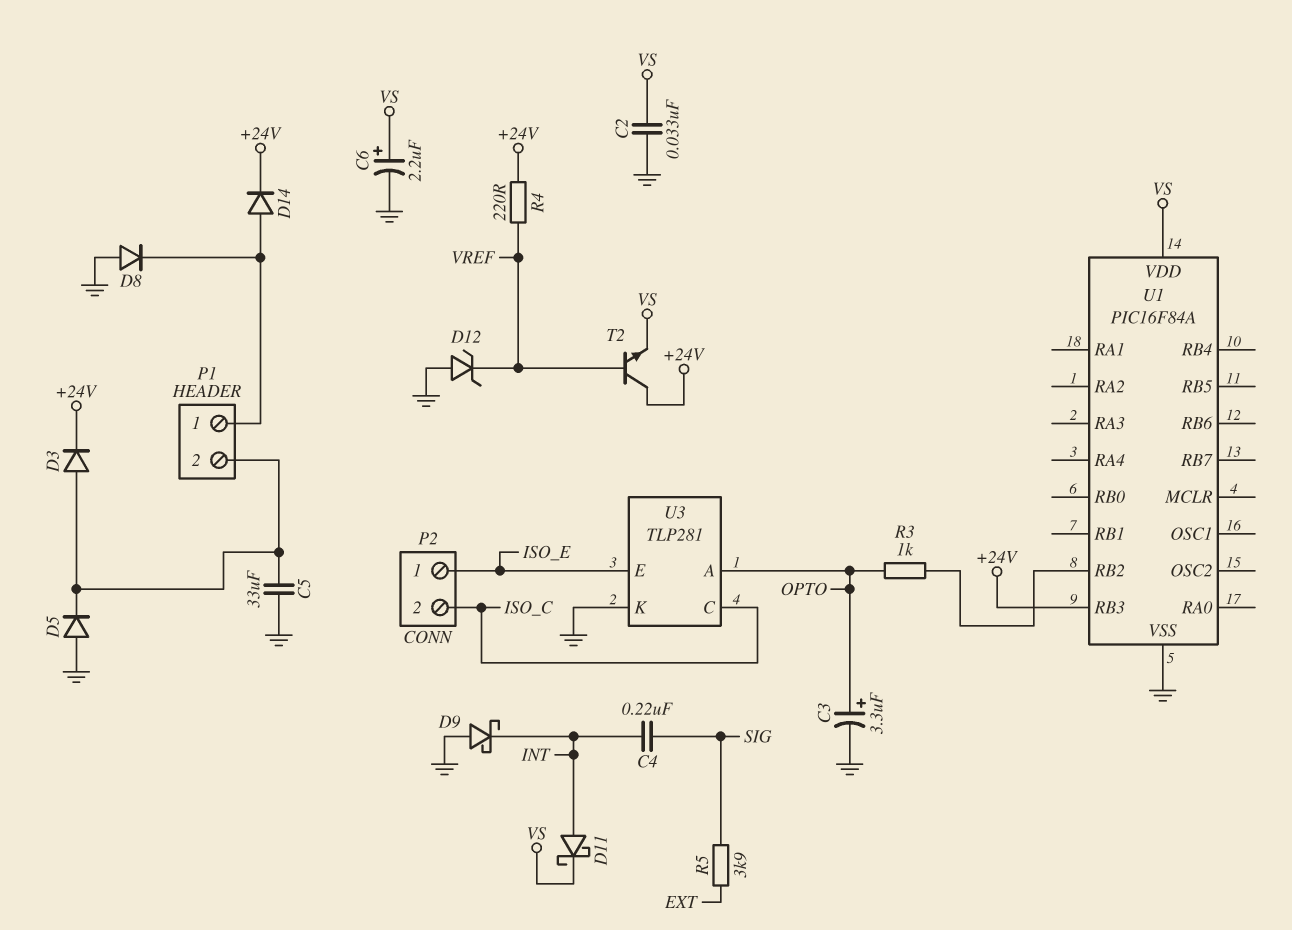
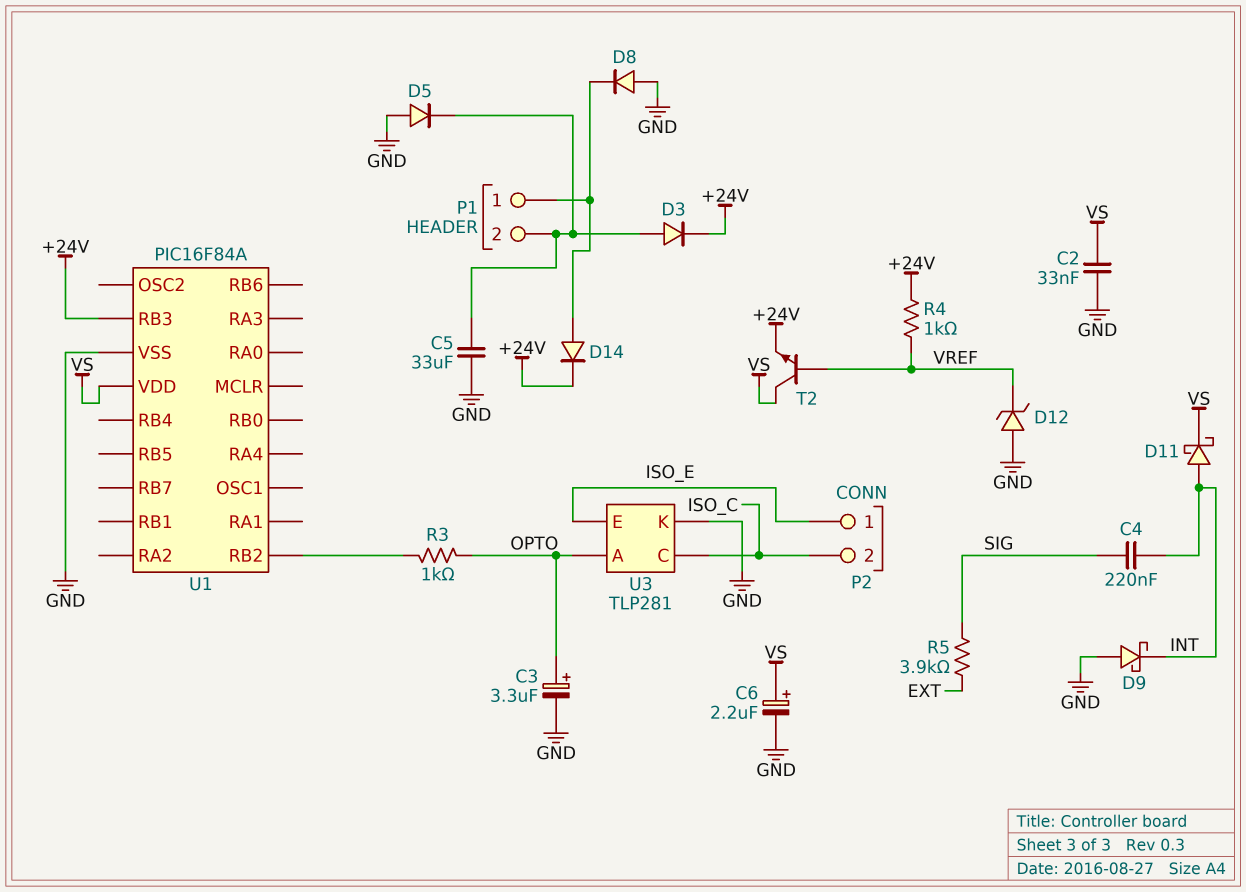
R4: 220 (+24V, VREF) -> 1k (+24V, VREF)
T2: NPN (B VREF, C +24V, E VS) -> NPN (B VREF, C VS, E +24V)

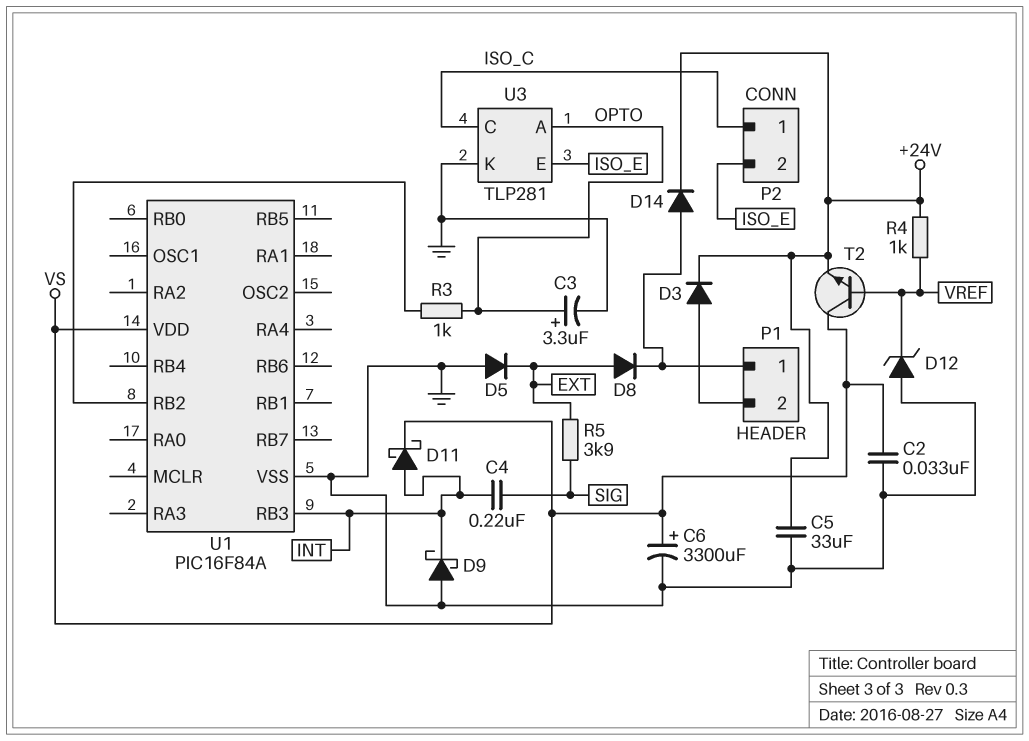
C5: 33uF (GND, P1/2) -> 33uF (+24V, GND)
C6: 2.2uF (plus VS, minus GND) -> 3300uF (plus VS, minus GND)
D5: diode (A GND, K P1/2) -> diode (A GND, K EXT)
D8: diode (A GND, K P1/1) -> diode (A EXT, K P1/1)
P2 pin 1: ISO_E -> ISO_C
P2 pin 2: ISO_C -> ISO_E
U1 pin RB3: +24V -> INT

